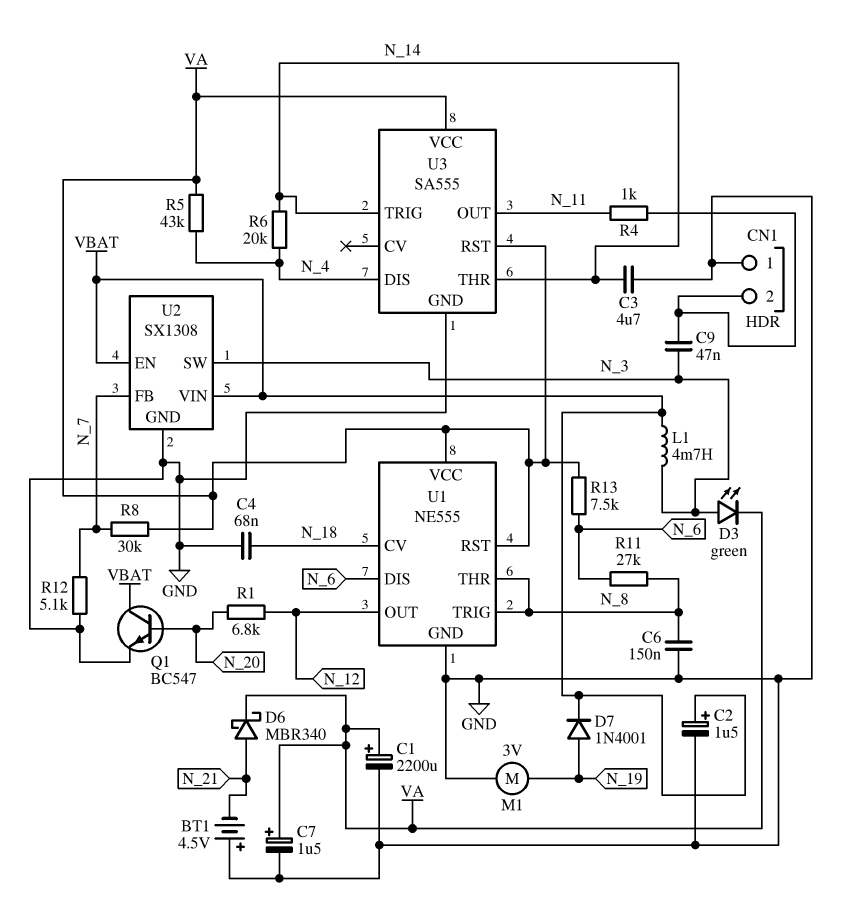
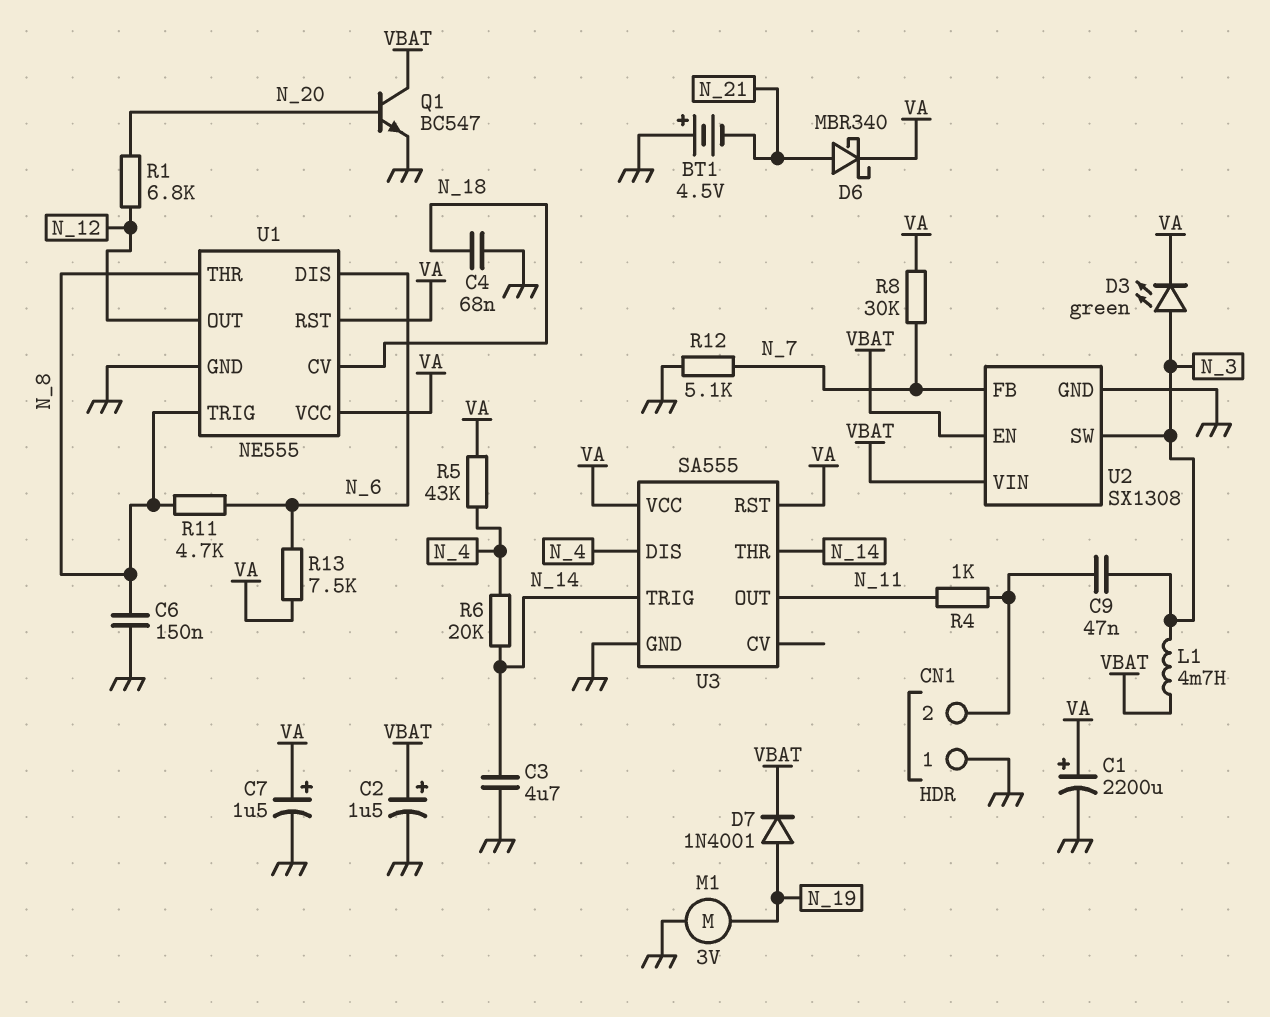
R11: 27k (N_6, N_8) -> 4.7k (N_6, N_8)

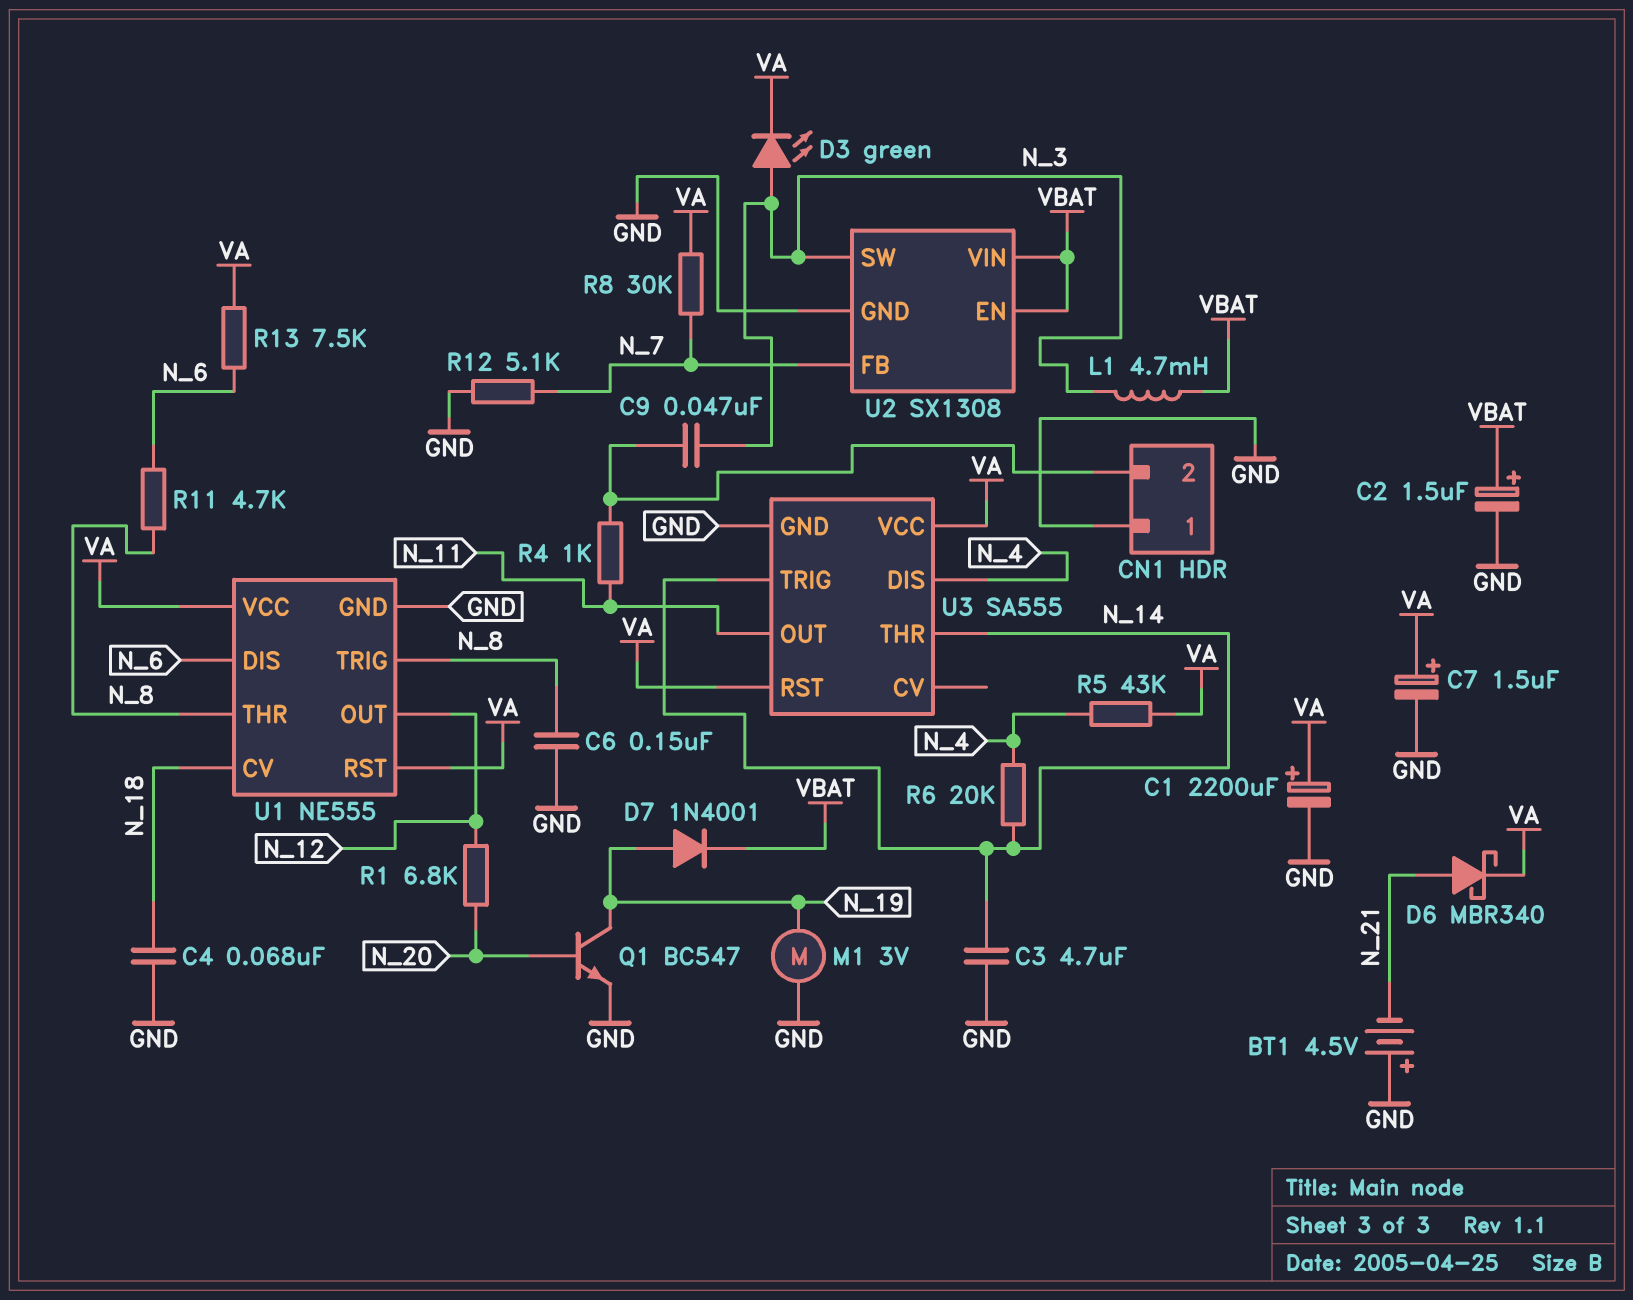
Q1: NPN BC547 (B N_20, C VBAT, E GND) -> NPN BC547 (B N_20, C N_19, E GND)

